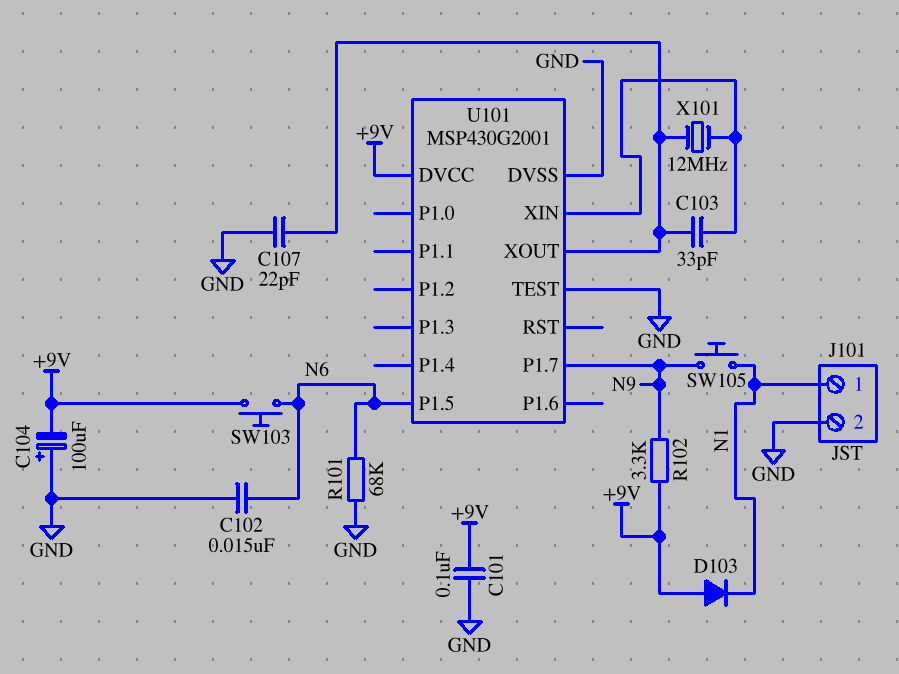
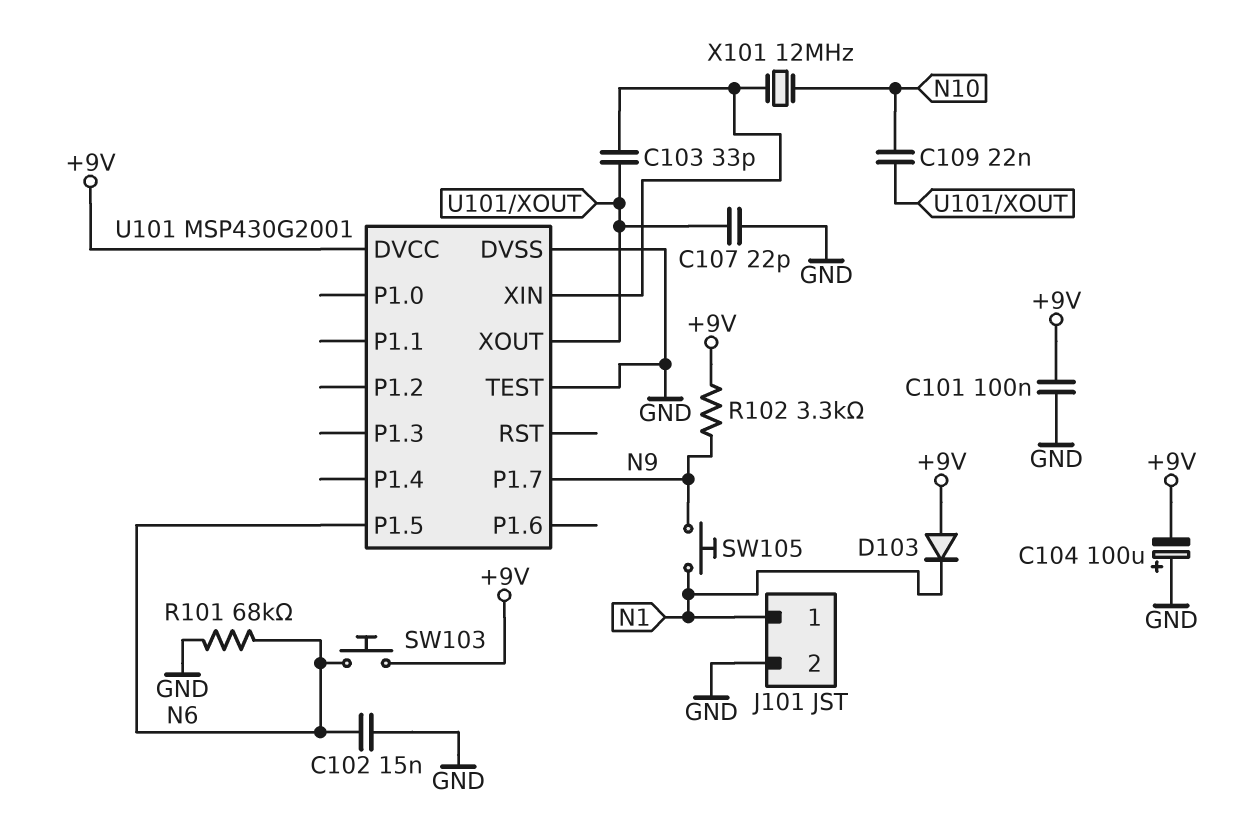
C109: none -> 22nF (N10, U101/XOUT)
X101: 12MHz (U101/XIN, U101/XOUT) -> 12MHz (N10, U101/XIN)

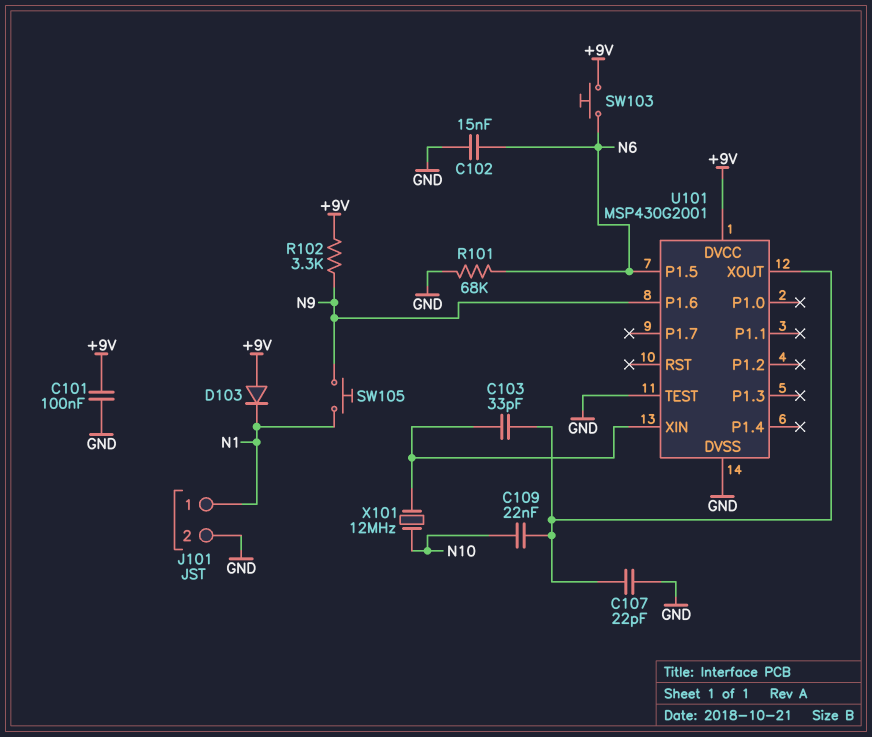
C104: 100uF (plus GND, minus +9V) -> none
U101 pin P1.6: none -> N9
U101 pin P1.7: N9 -> none

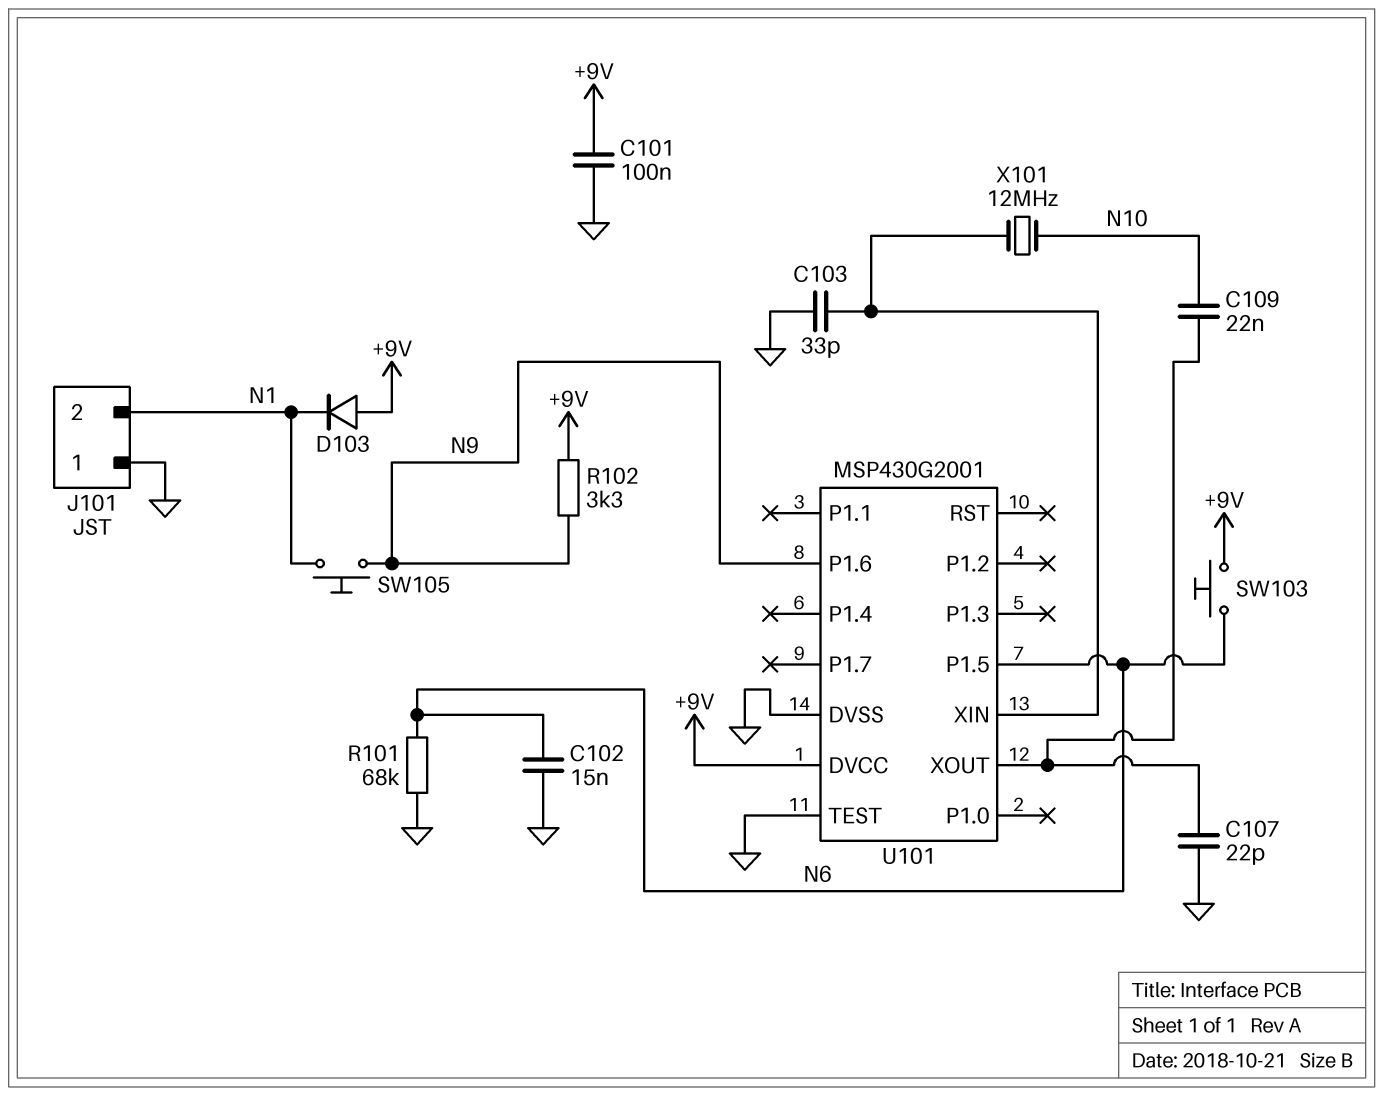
C103: 33pF (U101/XIN, U101/XOUT) -> 33pF (GND, U101/XIN)
J101 pin 1: N1 -> GND
J101 pin 2: GND -> N1

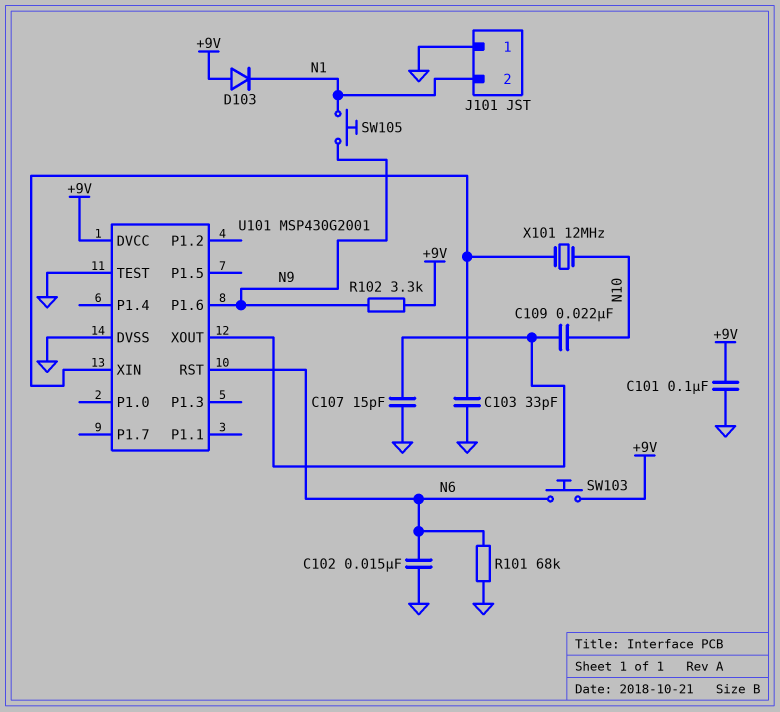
C107: 22pF (GND, U101/XOUT) -> 15pF (GND, U101/XOUT)
U101 pin P1.5: N6 -> none
U101 pin RST: none -> N6

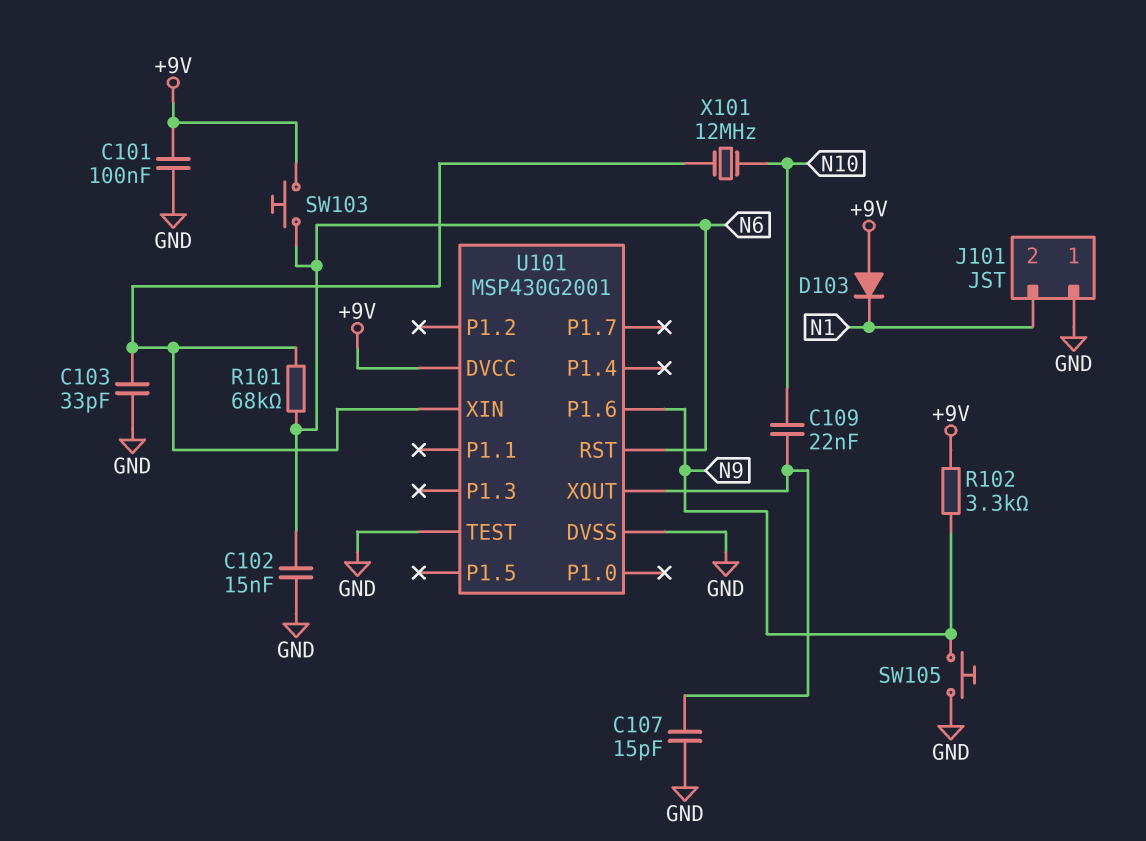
R101: 68k (GND, N6) -> 68k (N6, U101/XIN)
SW105: button (N1, N9) -> button (GND, N9)

